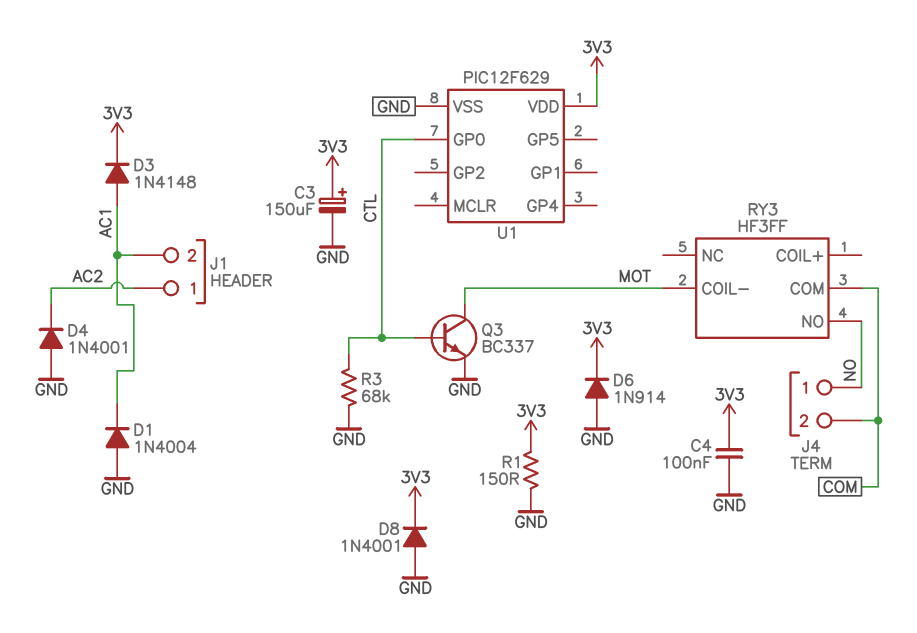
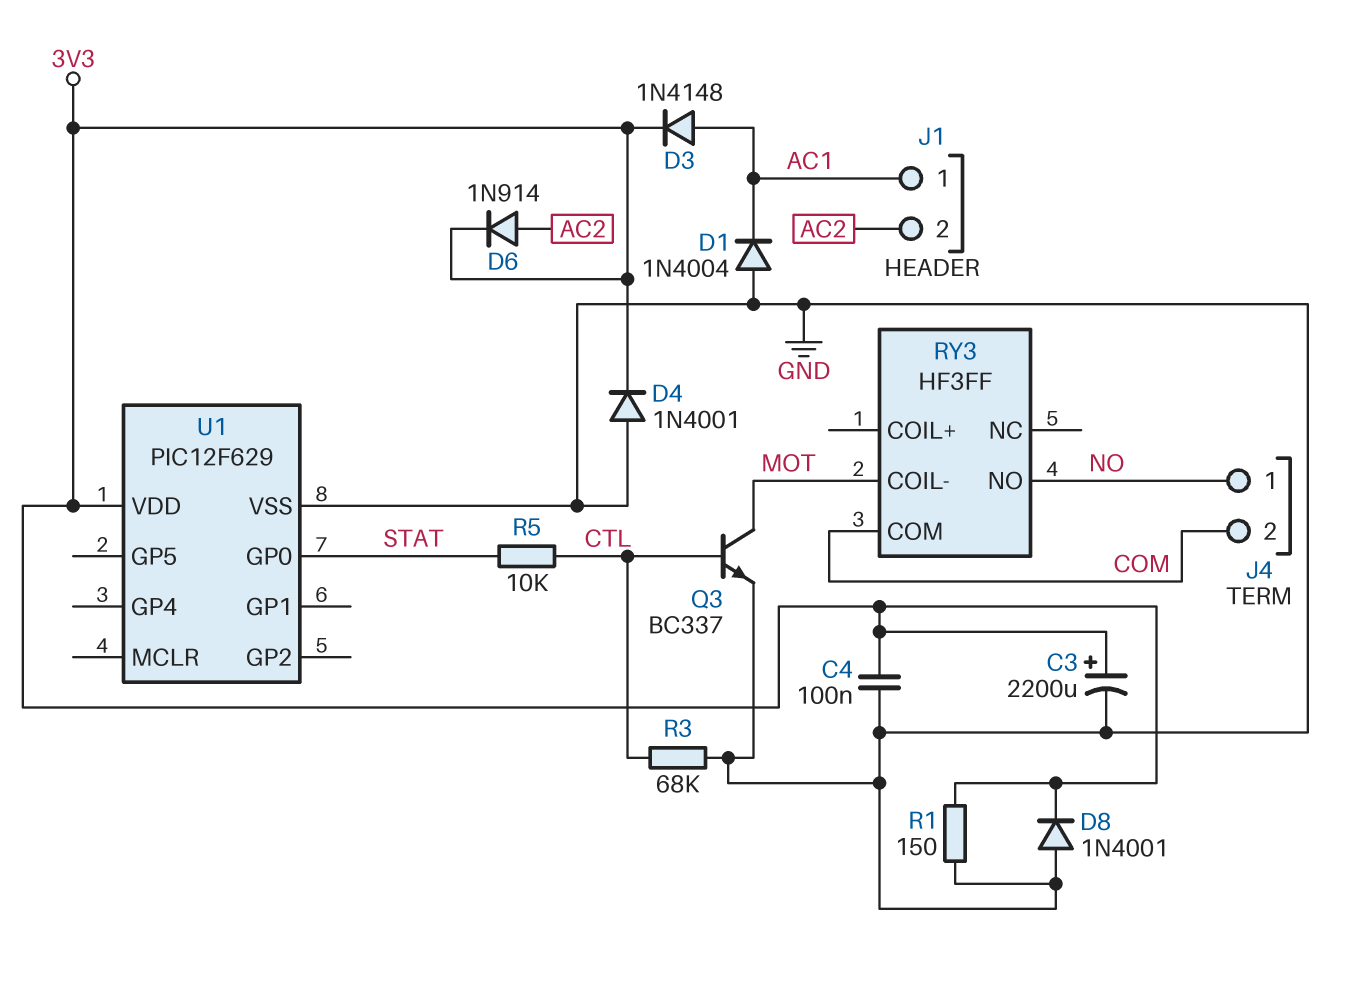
C3: 150uF (plus 3V3, minus GND) -> 2200uF (plus 3V3, minus GND)
D4: diode 1N4001 (A GND, K AC2) -> diode 1N4001 (A GND, K 3V3)
D6: diode 1N914 (A GND, K 3V3) -> diode 1N914 (A AC2, K 3V3)
J1 pin 1: AC2 -> AC1
J1 pin 2: AC1 -> AC2
R5: none -> 10k (CTL, STAT)
U1 pin GP0: CTL -> STAT

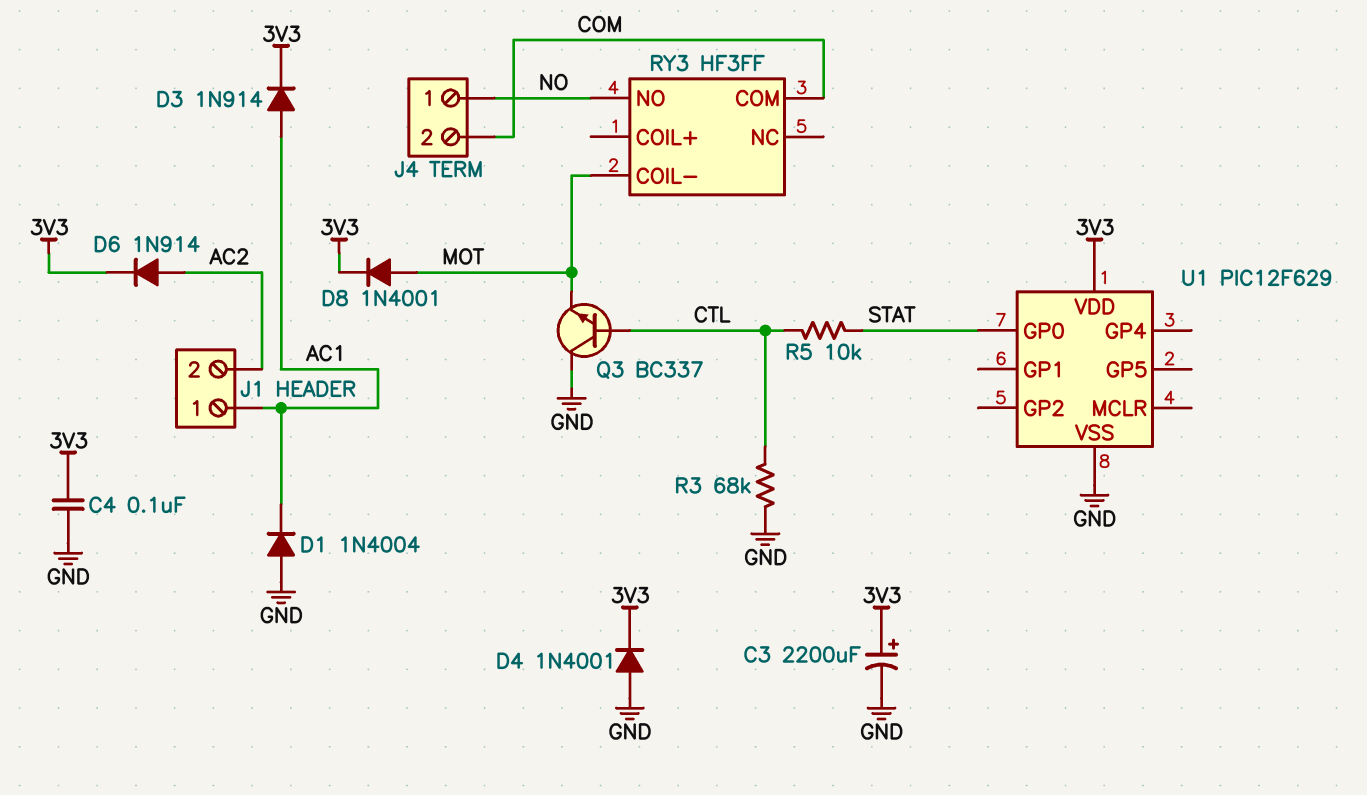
D3: diode 1N4148 (A AC1, K 3V3) -> diode 1N914 (A AC1, K 3V3)
D8: diode 1N4001 (A GND, K 3V3) -> diode 1N4001 (A MOT, K 3V3)
Q3: NPN BC337 (B CTL, C MOT, E GND) -> NPN BC337 (B CTL, C GND, E MOT)
R1: 150 (3V3, GND) -> none

